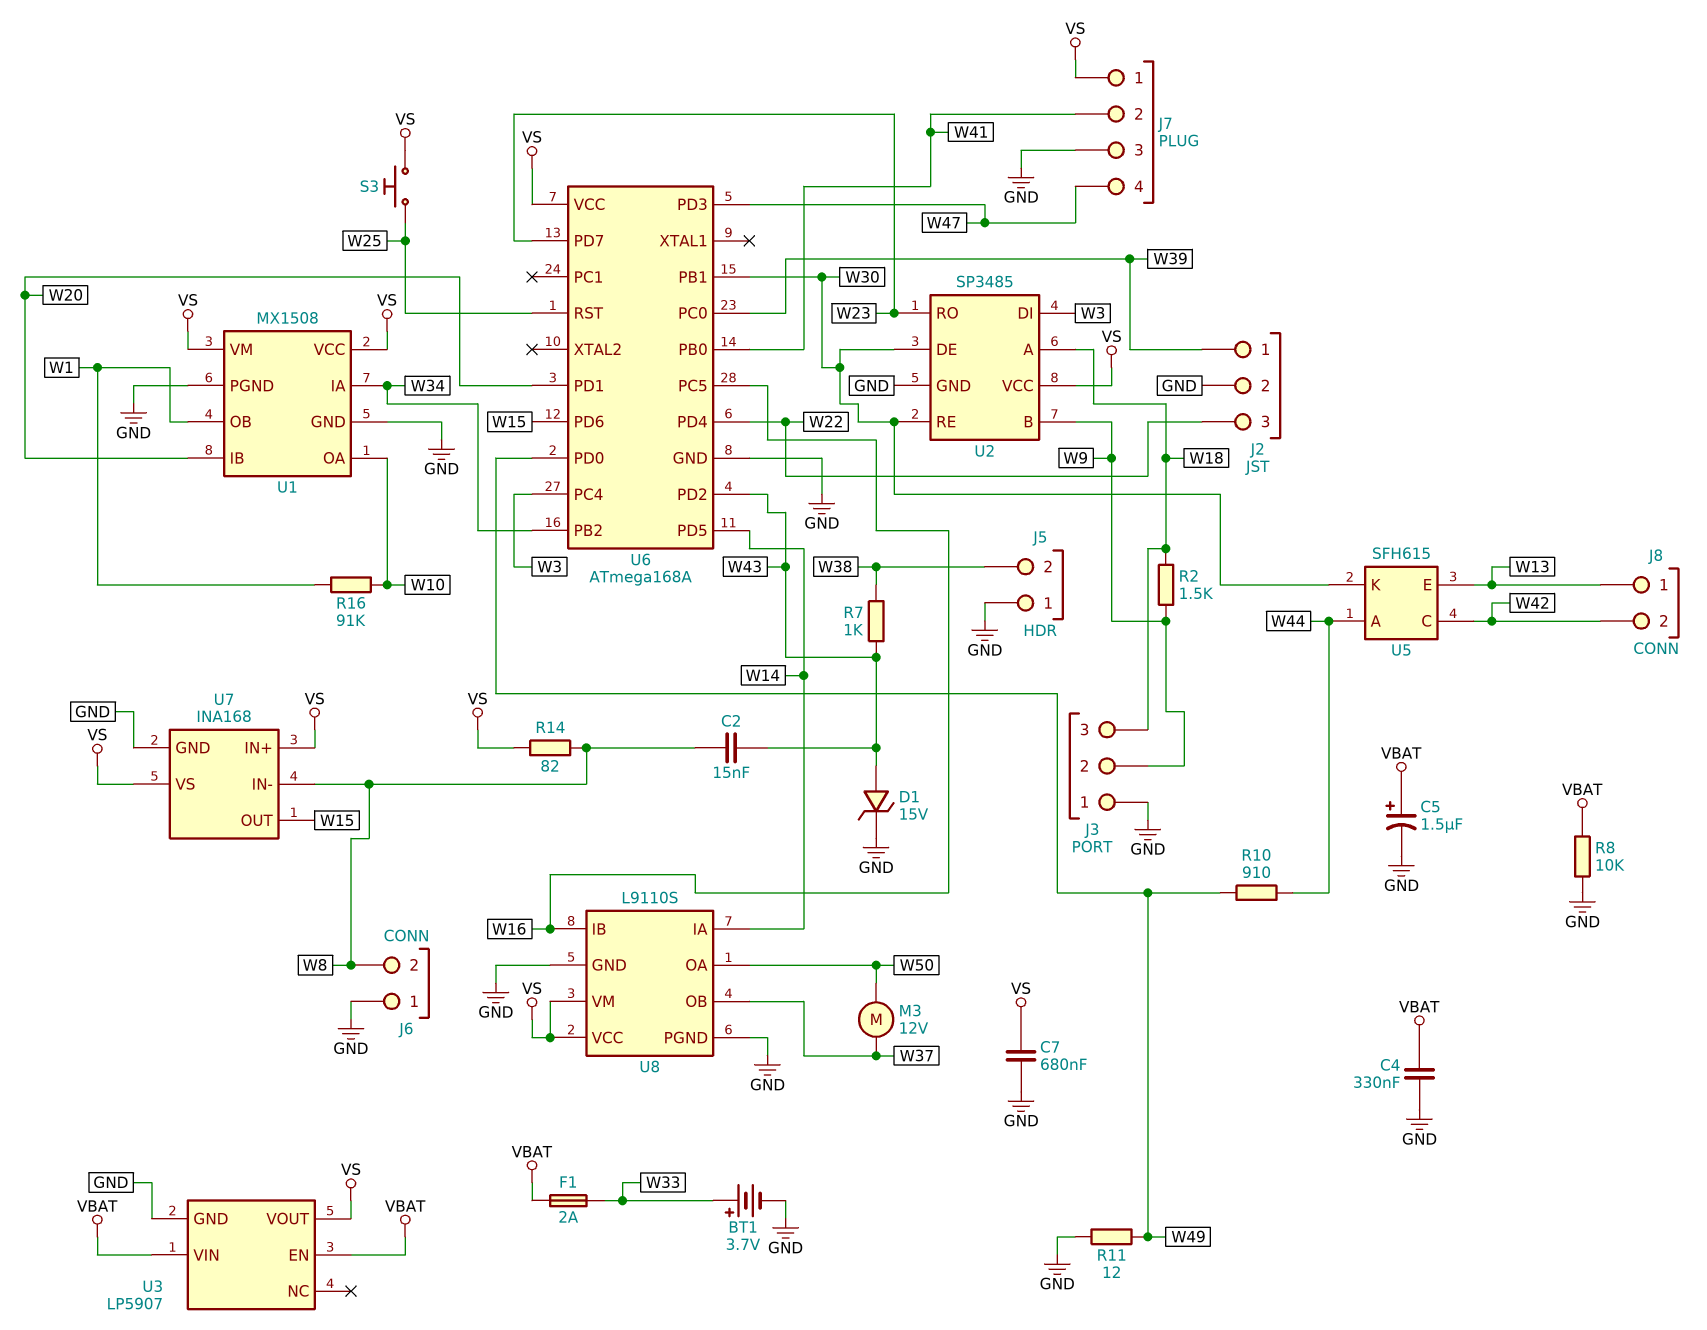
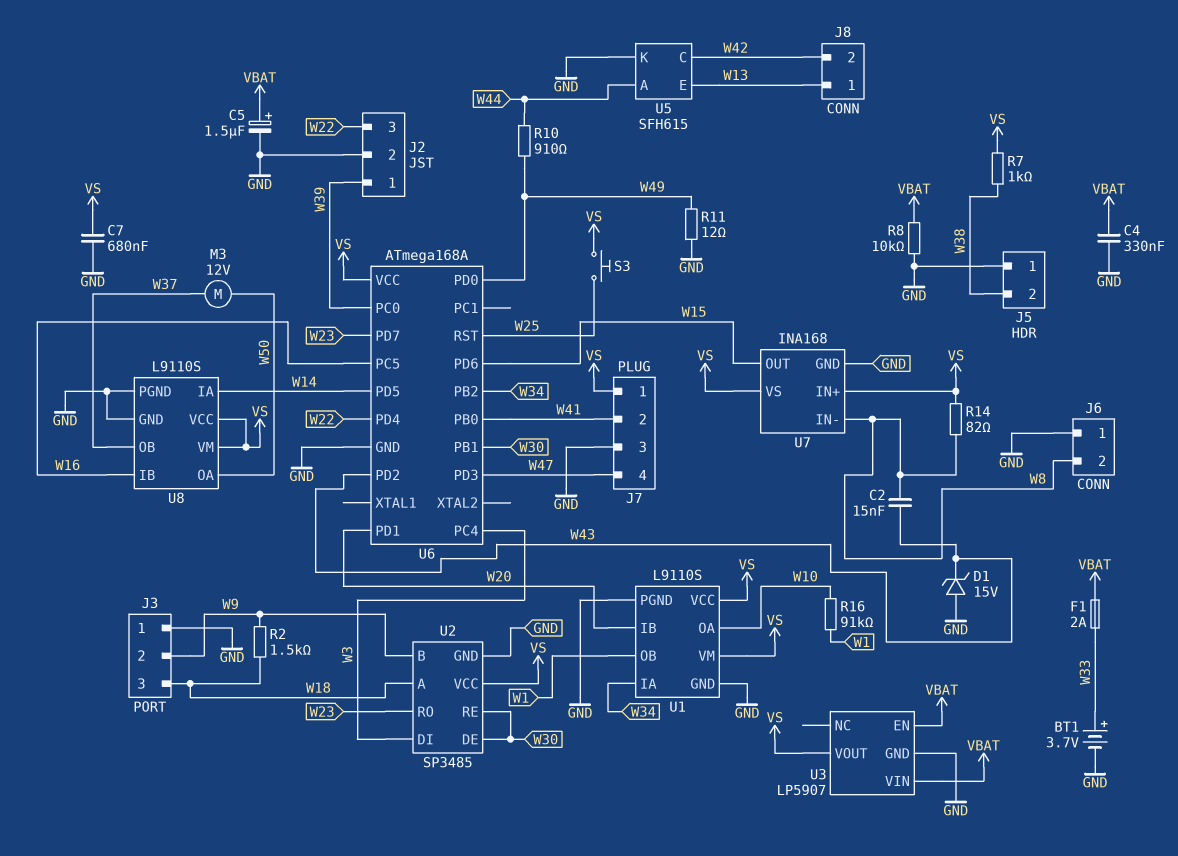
D1: zener 15V (A W43, K GND) -> zener 15V (A GND, K W43)
R7: 1k (W38, W43) -> 1k (VS, W38)
U1: MX1508 -> L9110S
U5 pin K: W30 -> GND

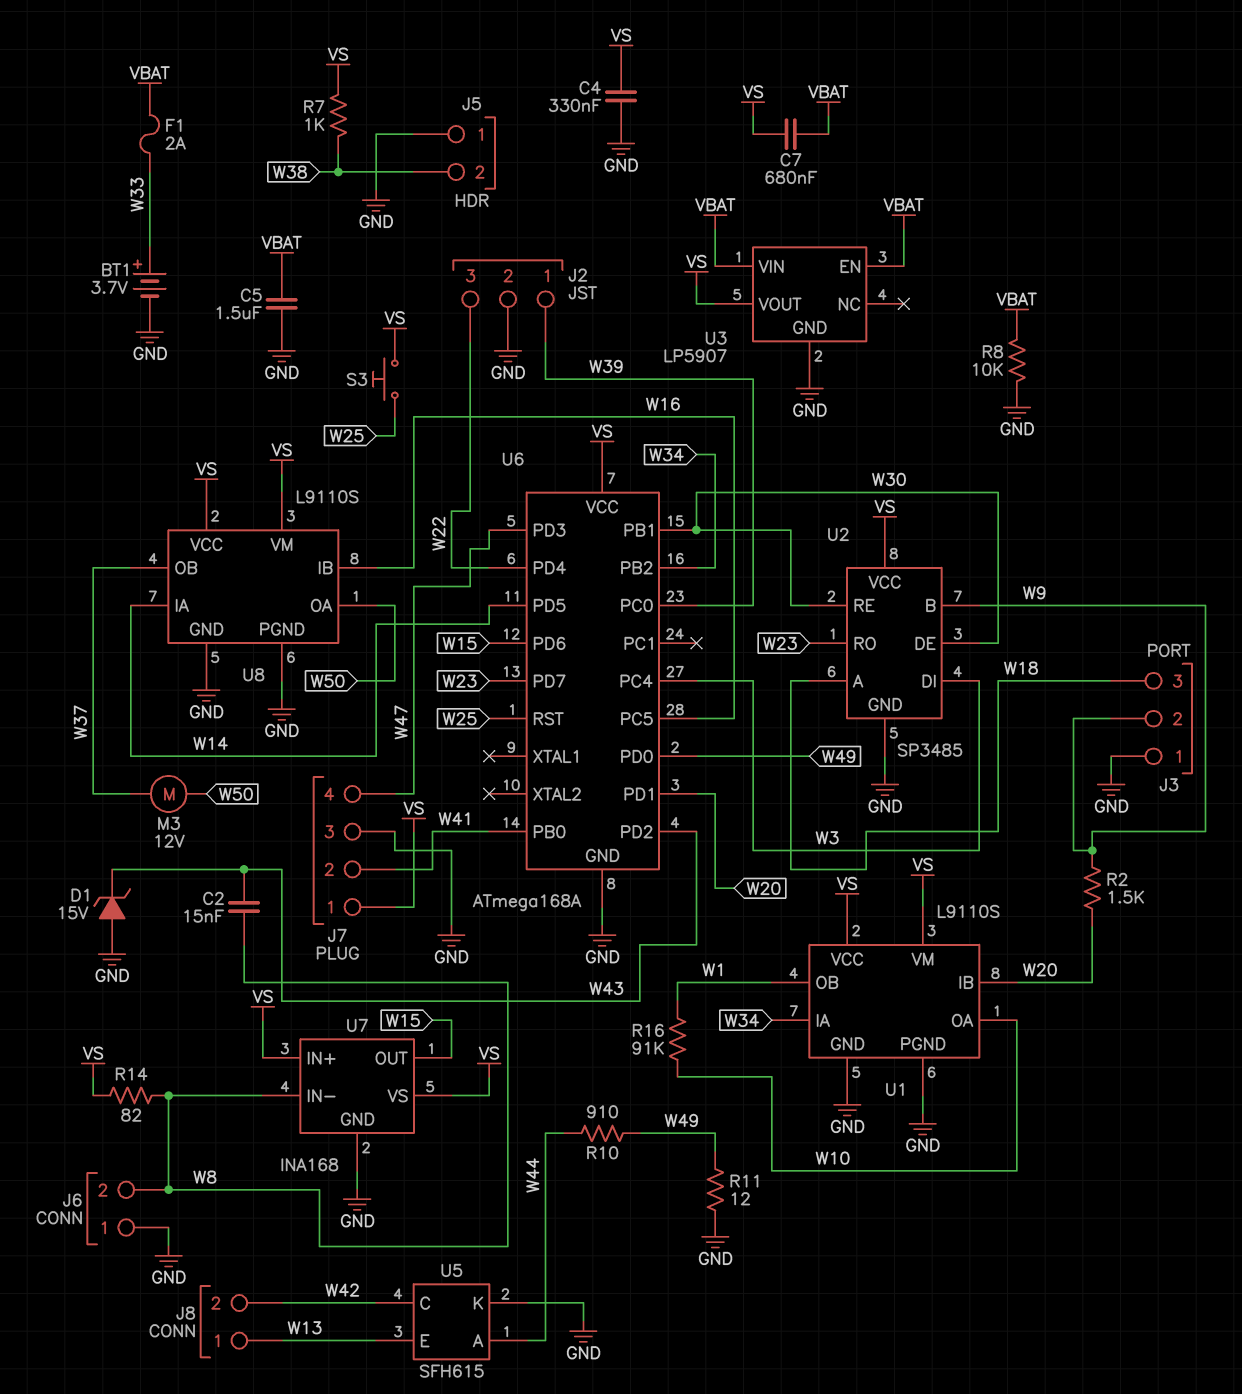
C4: 330nF (GND, VBAT) -> 330nF (GND, VS)
C5: 1.5uF (plus VBAT, minus GND) -> 1.5uF (GND, VBAT)
C7: 680nF (GND, VS) -> 680nF (VBAT, VS)
R2: 1.5k (W9, W18) -> 1.5k (W9, W20)

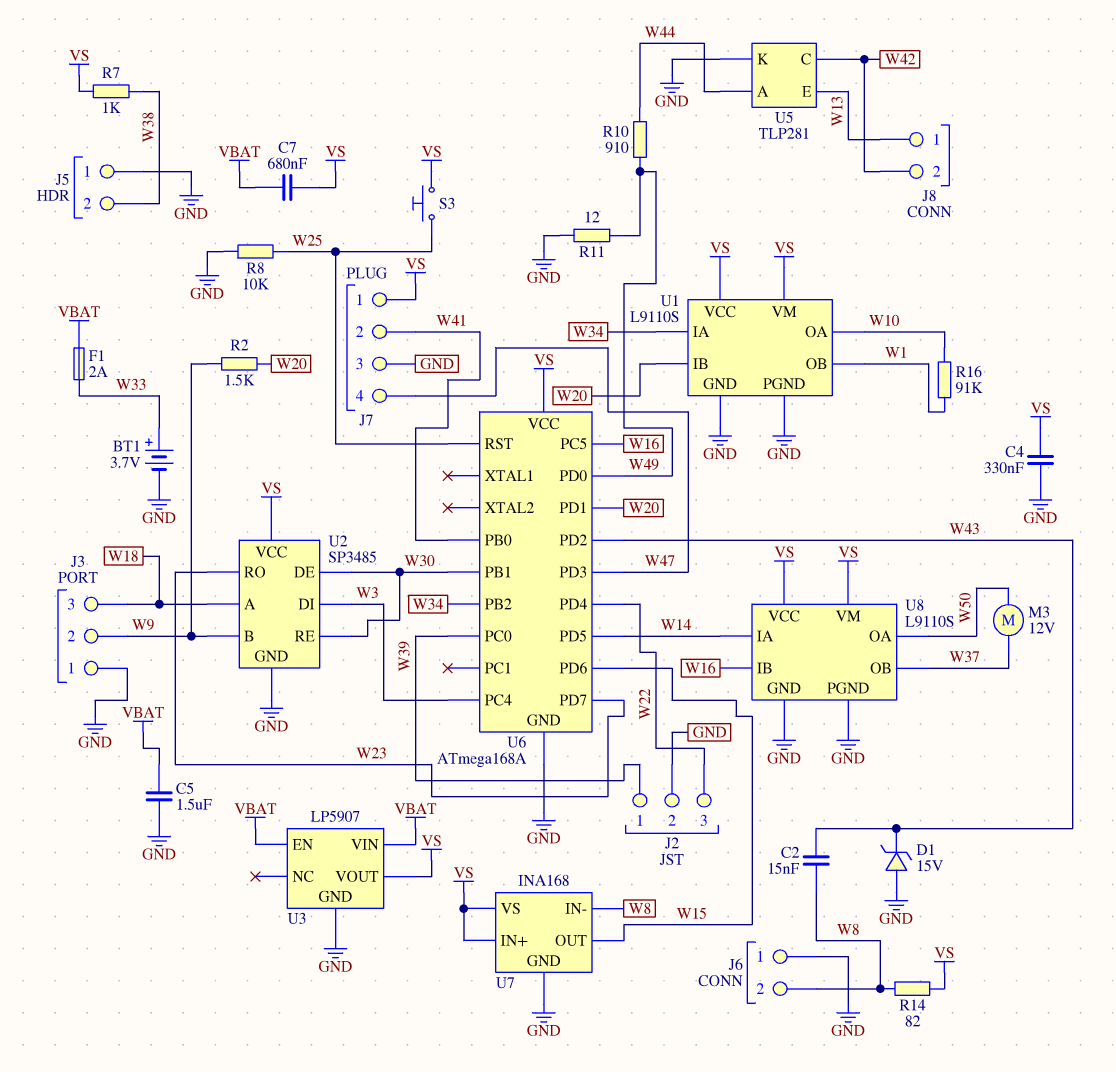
R8: 10k (GND, VBAT) -> 10k (GND, W25)
U5: SFH615 -> TLP281

